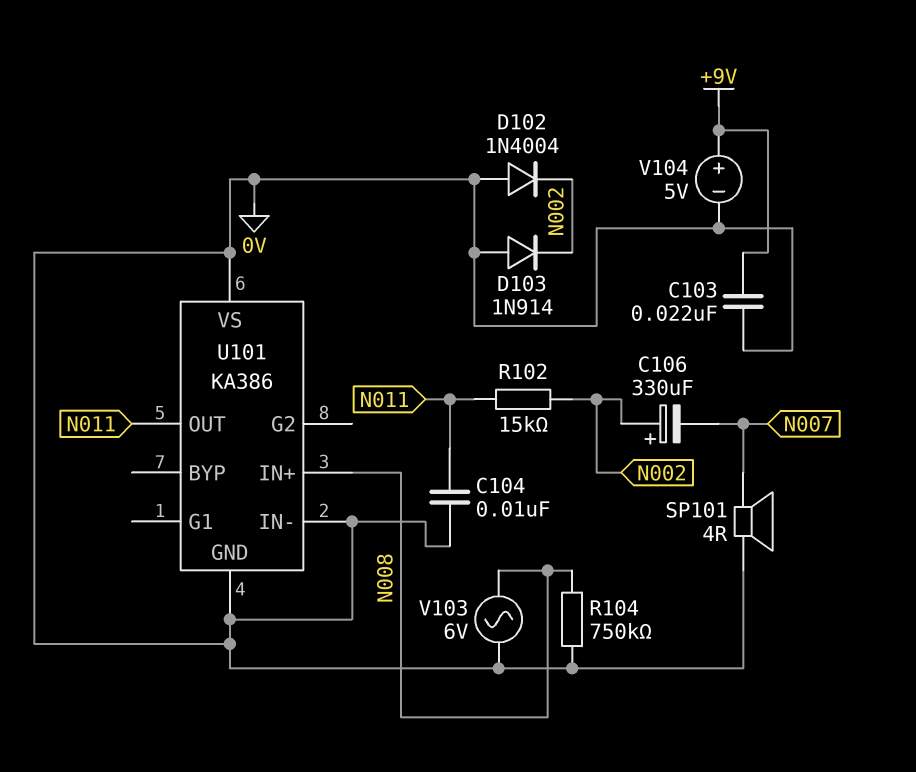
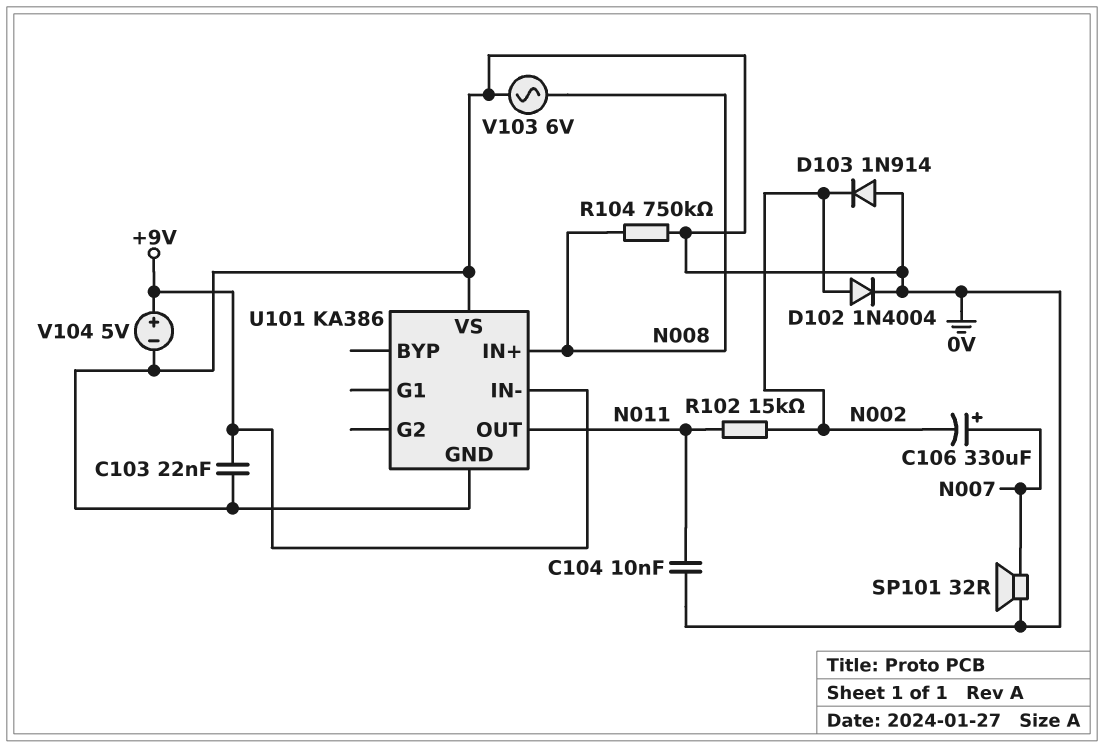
C106: 330uF (plus N002, minus N007) -> 330uF (plus N007, minus N002)
D102: diode 1N4004 (A 0V, K N002) -> diode 1N4004 (A N002, K 0V)
SP101: speaker 4R (0V, N007) -> speaker 32R (0V, N007)
U101 pin IN-: 0V -> +9V

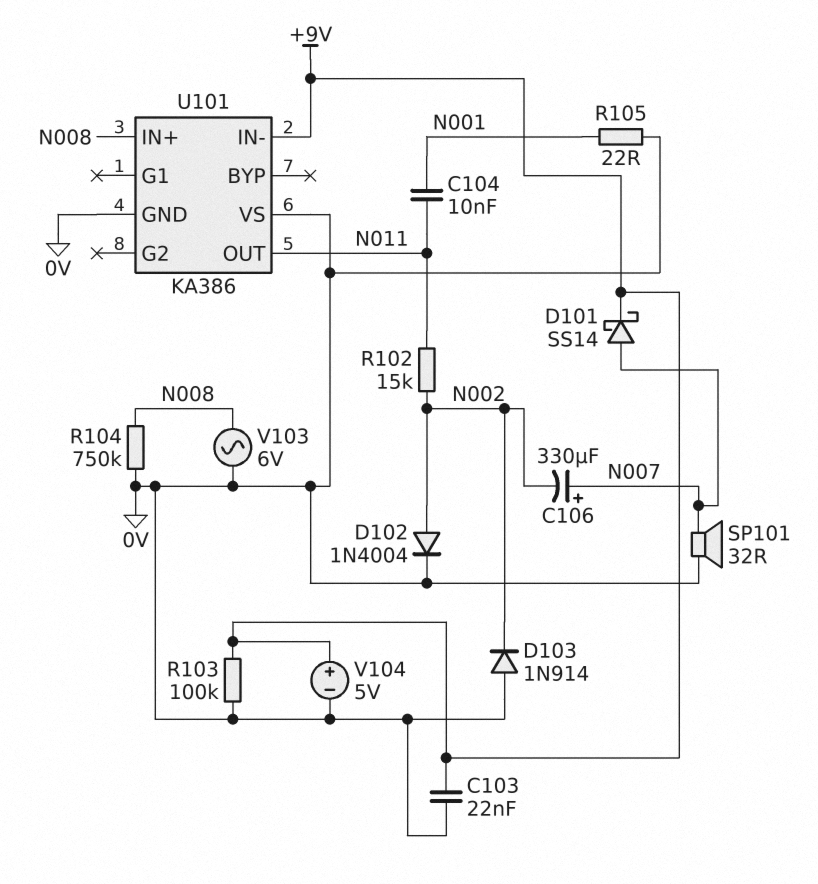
C104: 10nF (0V, N011) -> 10nF (N001, N011)
D101: none -> schottky SS14 (A N007, K +9V)
R103: none -> 100k (+9V, 0V)
R105: none -> 22 (0V, N001)

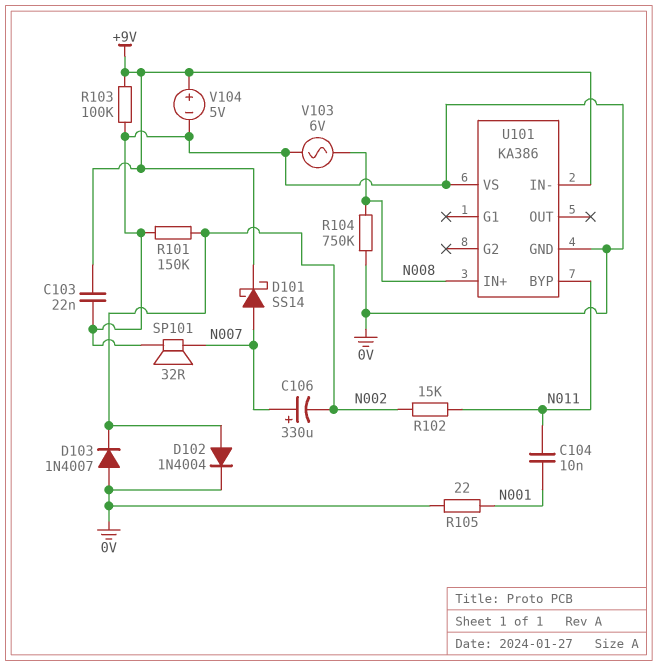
D103: diode 1N914 (A 0V, K N002) -> diode 1N4007 (A 0V, K N002)
R101: none -> 150k (0V, N002)
U101 pin BYP: none -> N011
U101 pin OUT: N011 -> none

